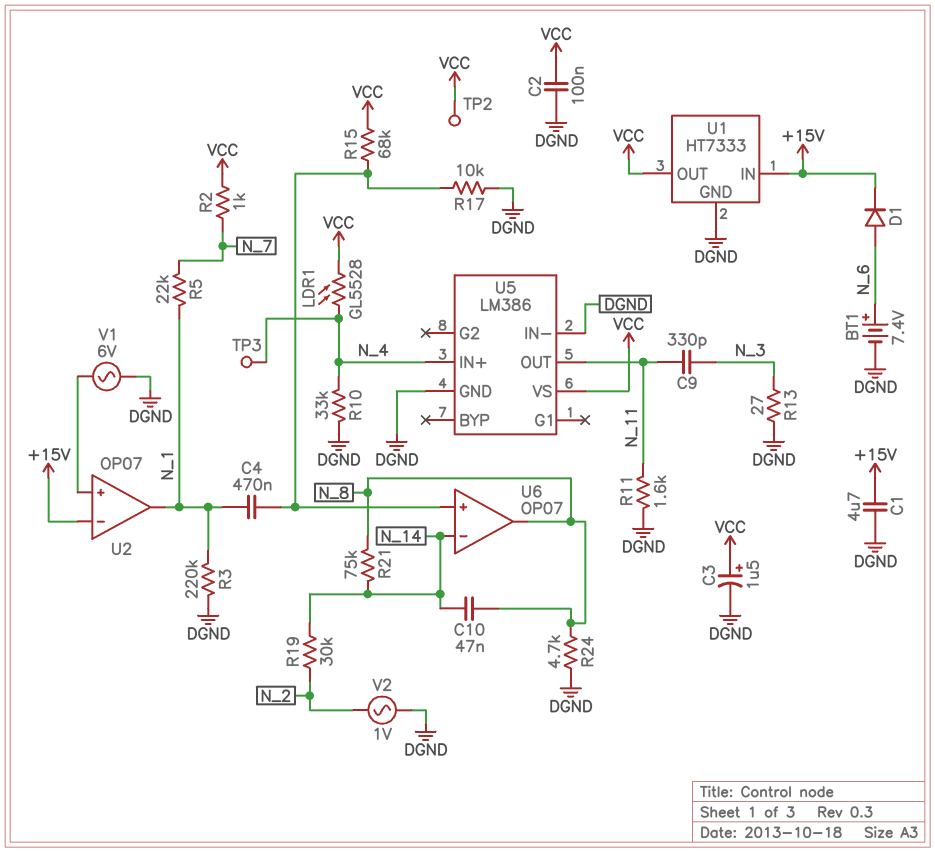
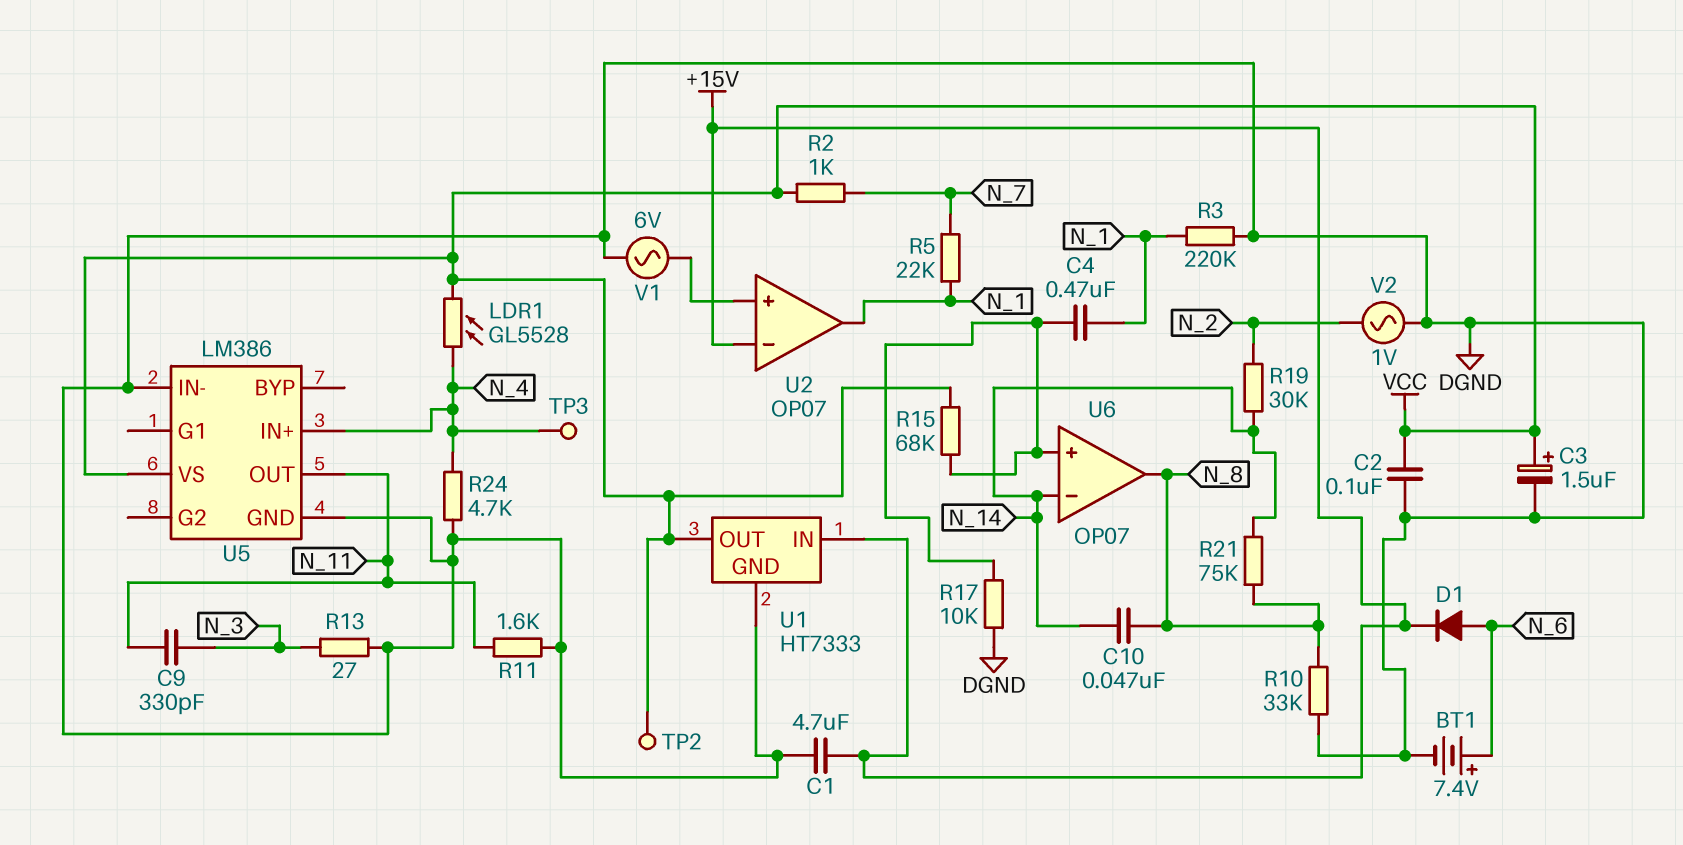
R10: 33k (DGND, N_4) -> 33k (DGND, N_8)
R24: 4.7k (DGND, N_8) -> 4.7k (DGND, N_4)

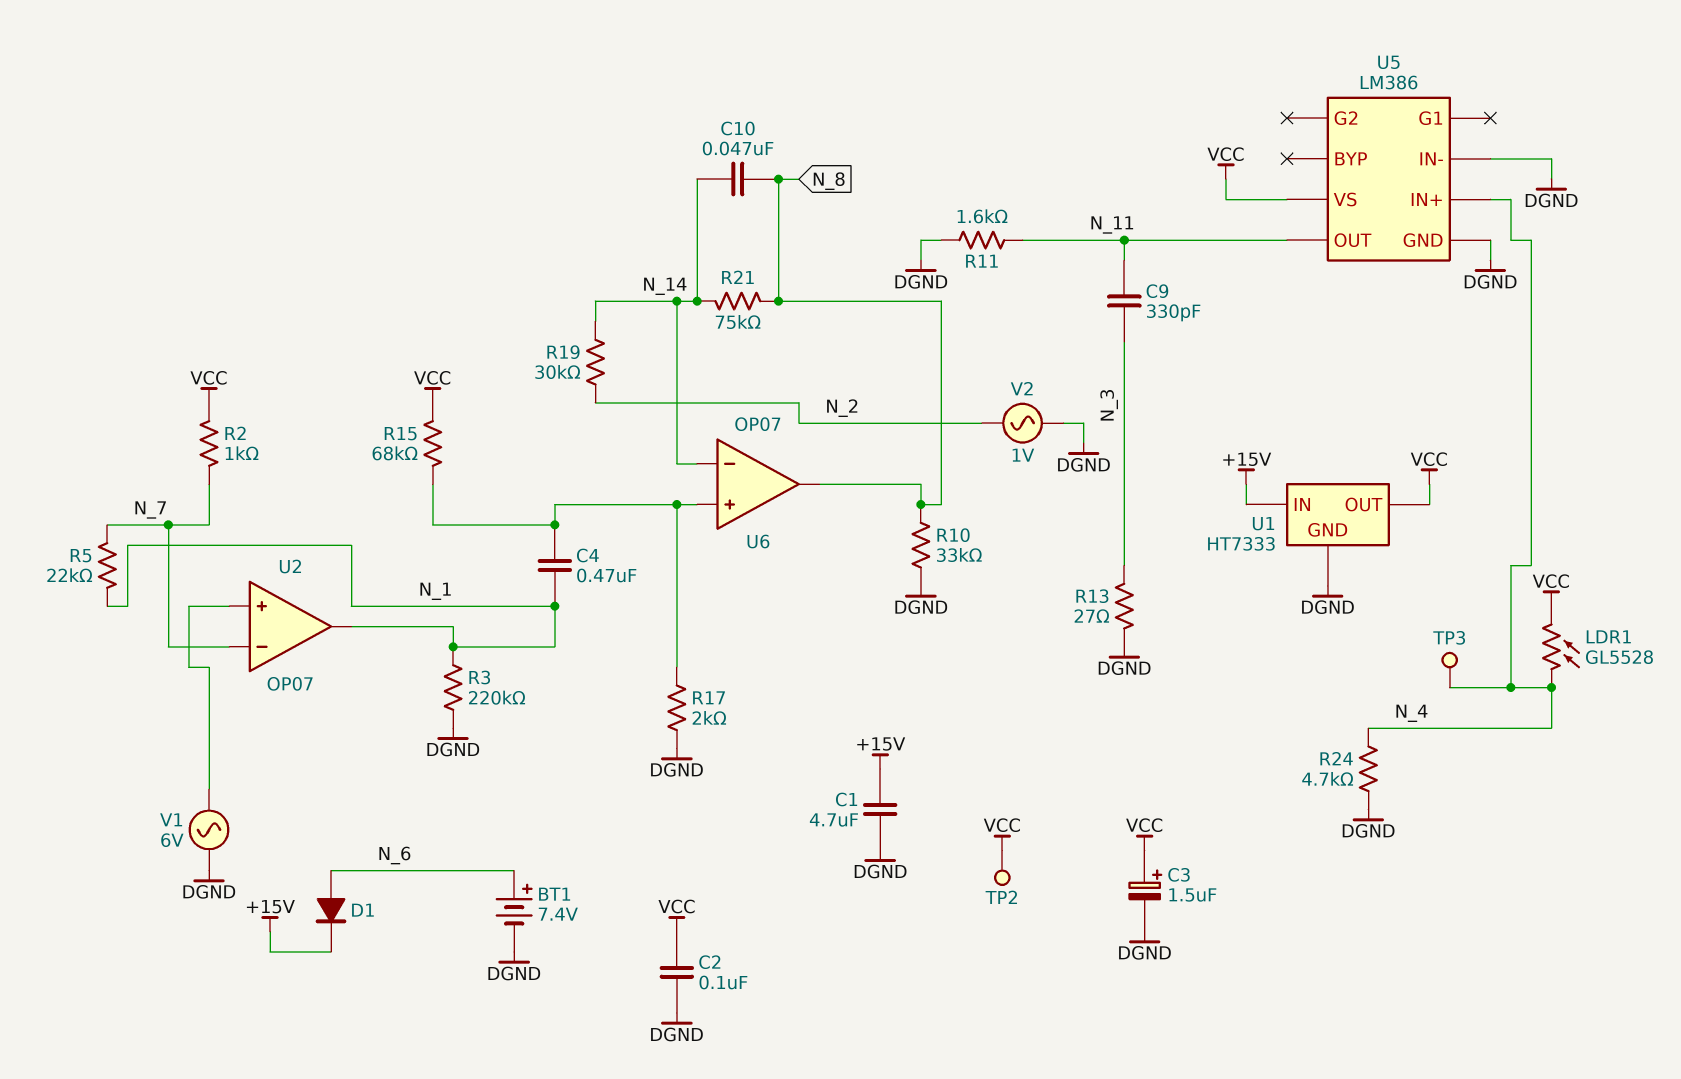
R17: 10k (DGND, U6/in+) -> 2k (DGND, U6/in+)
U2 pin in-: +15V -> N_7

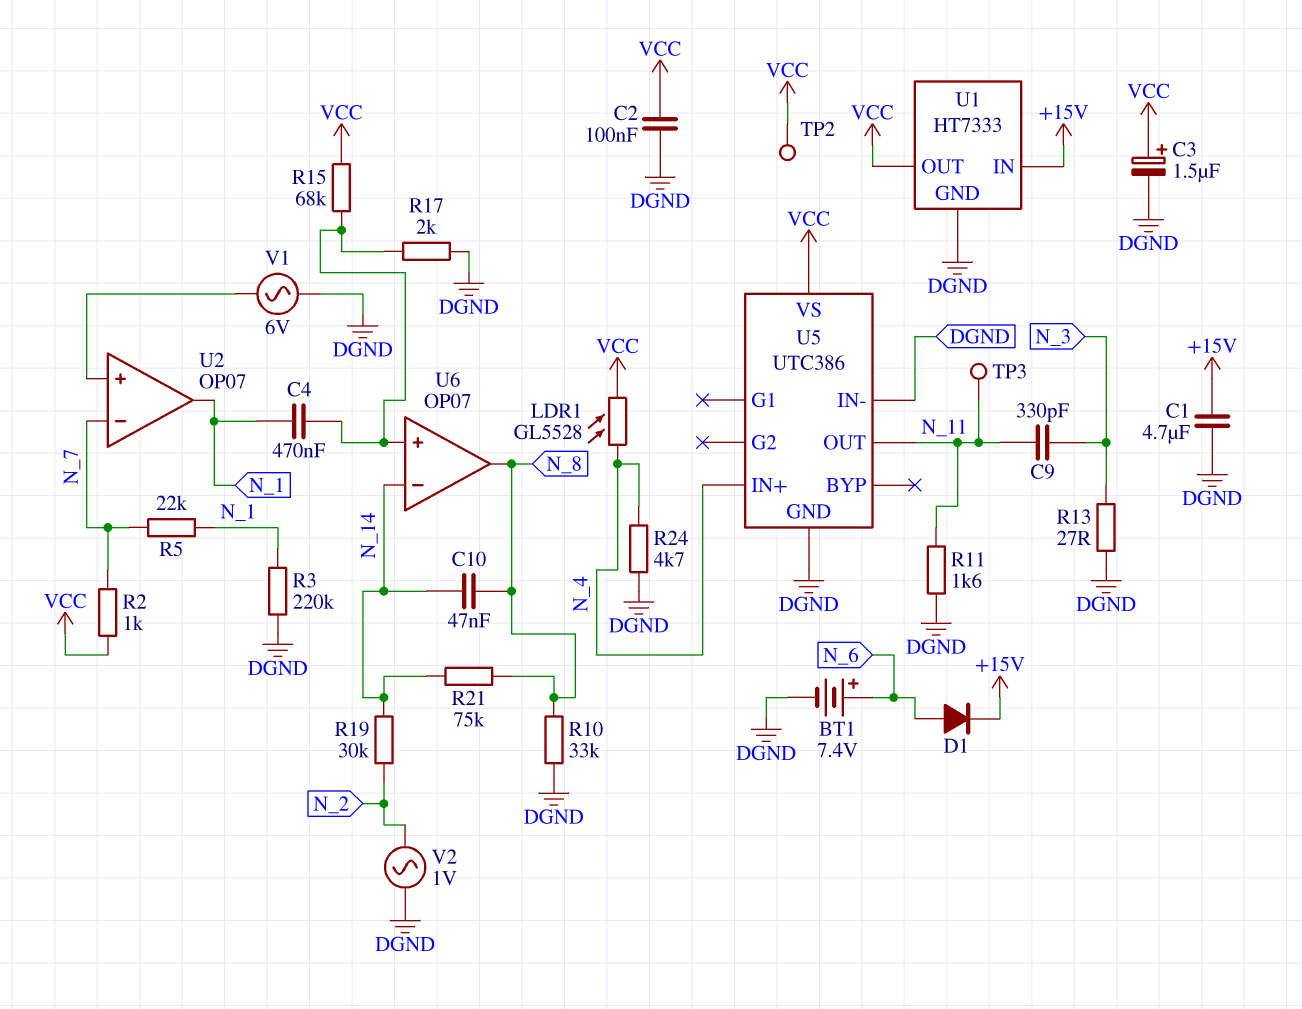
TP3: test point (N_4) -> test point (N_11)
U5: LM386 -> UTC386

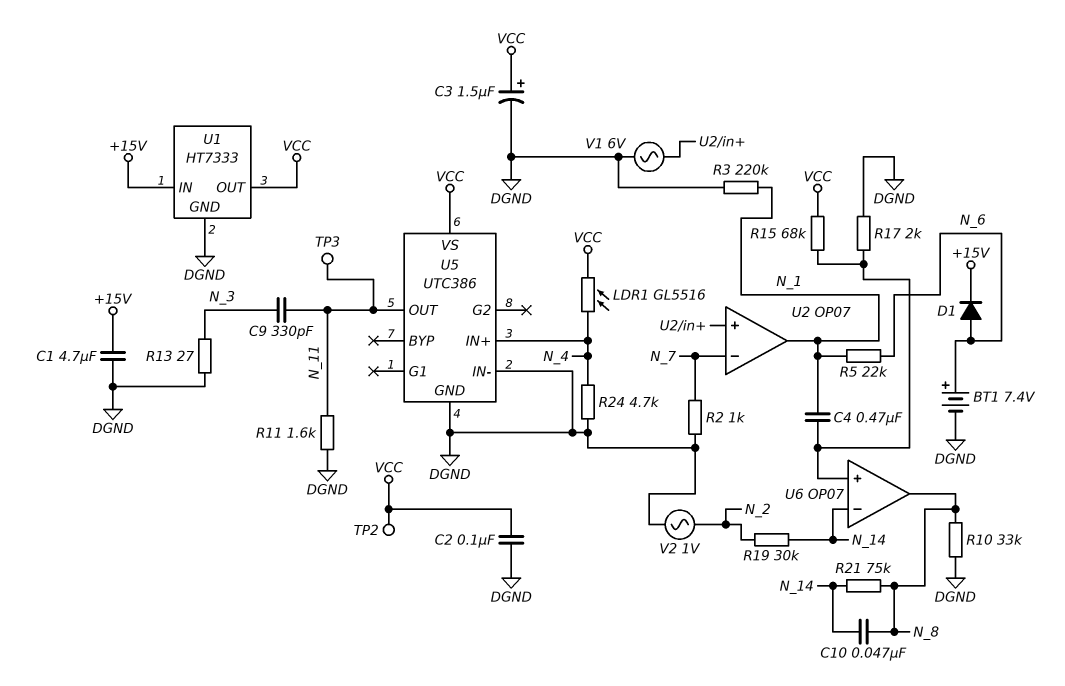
LDR1: GL5528 (N_4, VCC) -> GL5516 (N_4, VCC)
R2: 1k (N_7, VCC) -> 1k (DGND, N_7)
R5: 22k (N_1, N_7) -> 22k (N_1, N_6)

